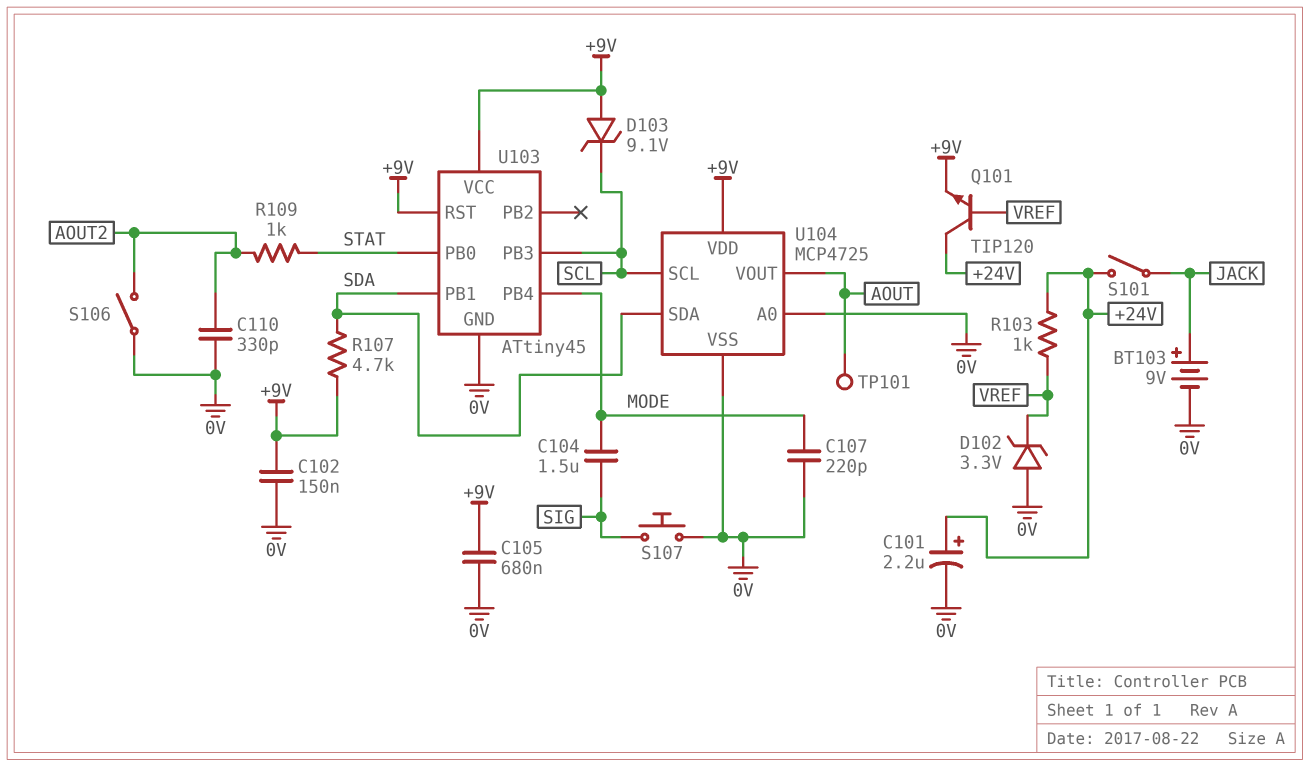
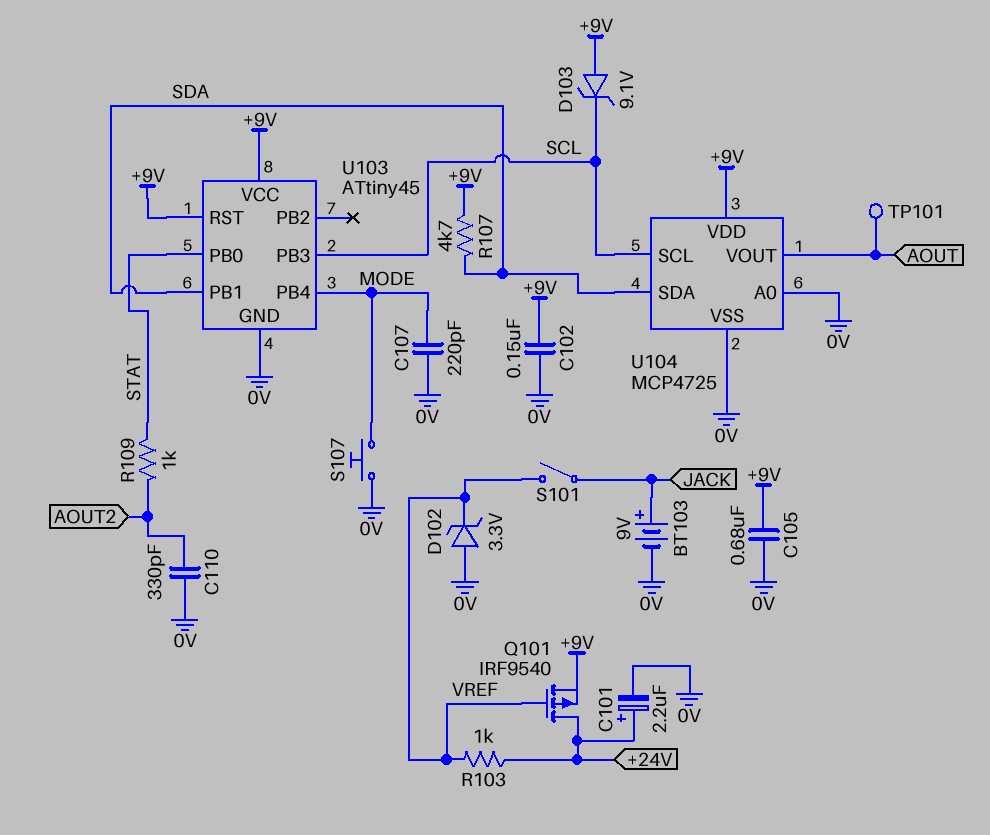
C104: 1.5uF (MODE, SIG) -> none
Q101: NPN TIP120 (B VREF, C +24V, E +9V) -> PMOS IRF9540 (G VREF, D +24V, S +9V)
S101: switch (+24V, JACK) -> switch (JACK, VREF)
S106: switch (0V, AOUT2) -> none
S107: button (0V, SIG) -> button (0V, MODE)

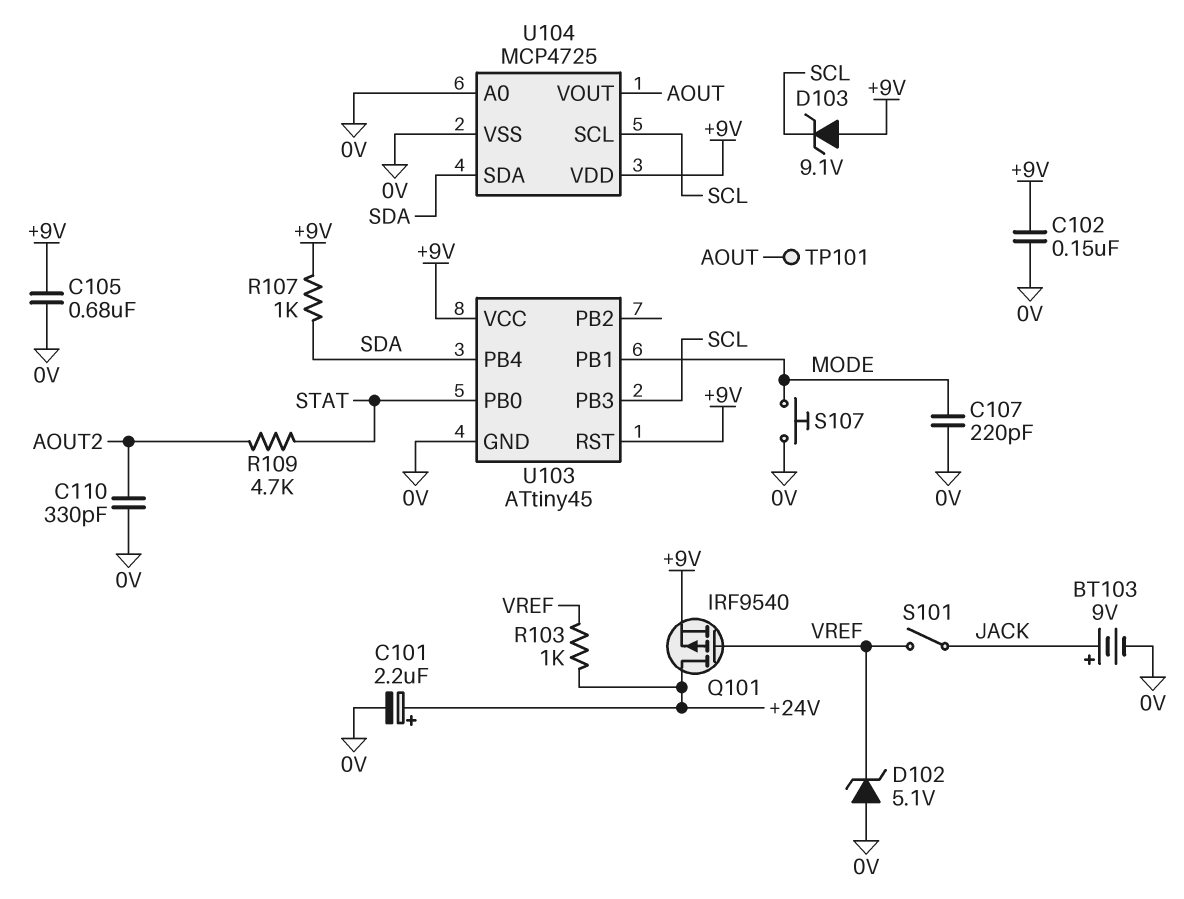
D102: zener 3.3V (A 0V, K VREF) -> zener 5.1V (A 0V, K VREF)
R107: 4.7k (+9V, SDA) -> 1k (+9V, SDA)
R109: 1k (AOUT2, STAT) -> 4.7k (AOUT2, STAT)
U103 pin PB1: SDA -> MODE
U103 pin PB4: MODE -> SDA

